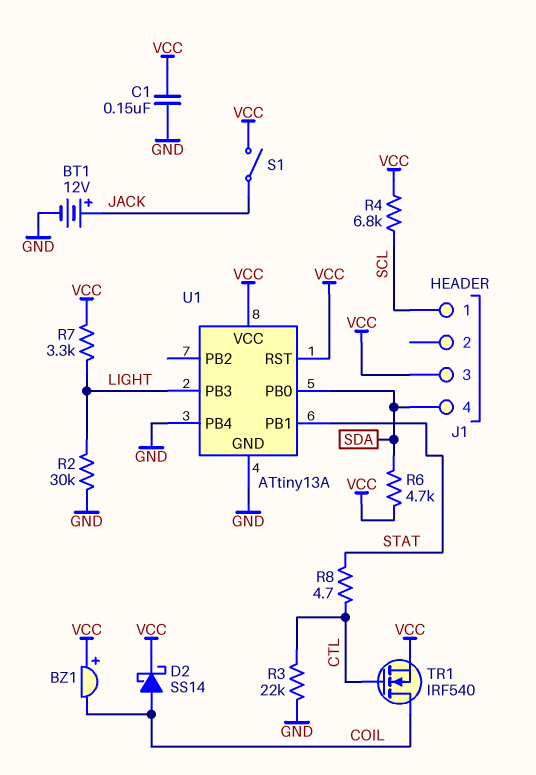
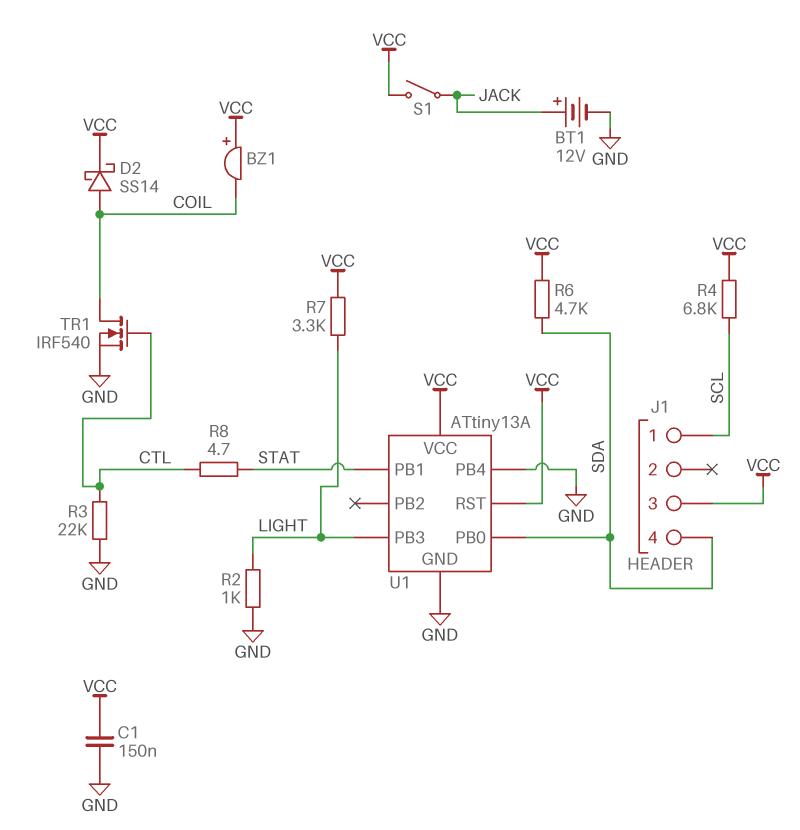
R2: 30k (GND, LIGHT) -> 1k (GND, LIGHT)
TR1: NMOS IRF540 (G CTL, D COIL, S VCC) -> NMOS IRF540 (G CTL, D COIL, S GND)

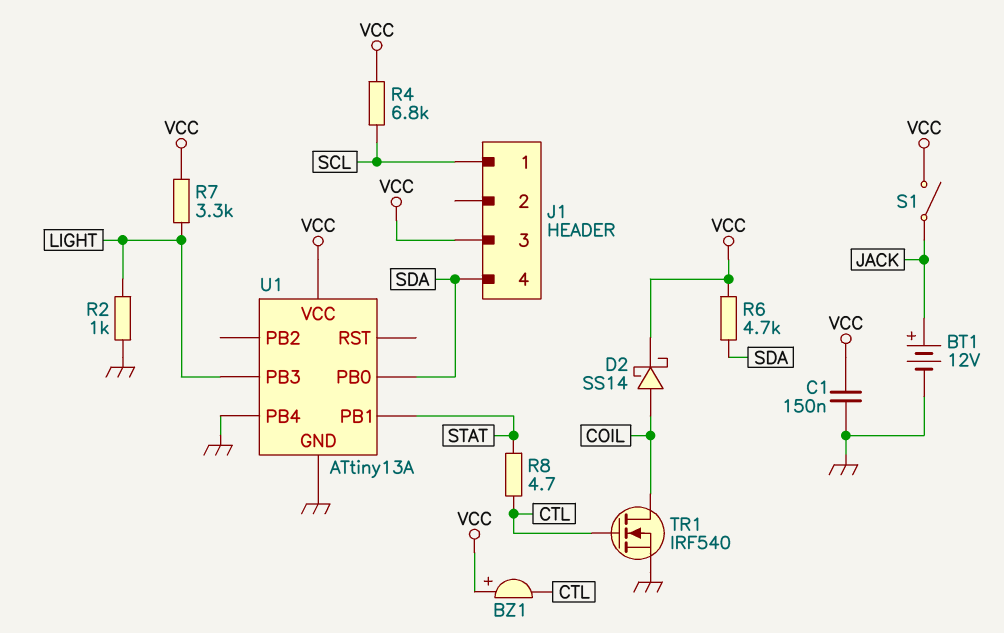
BZ1: buzzer (plus VCC, minus COIL) -> buzzer (plus VCC, minus CTL)
R3: 22k (CTL, GND) -> none
U1 pin RST: VCC -> none

